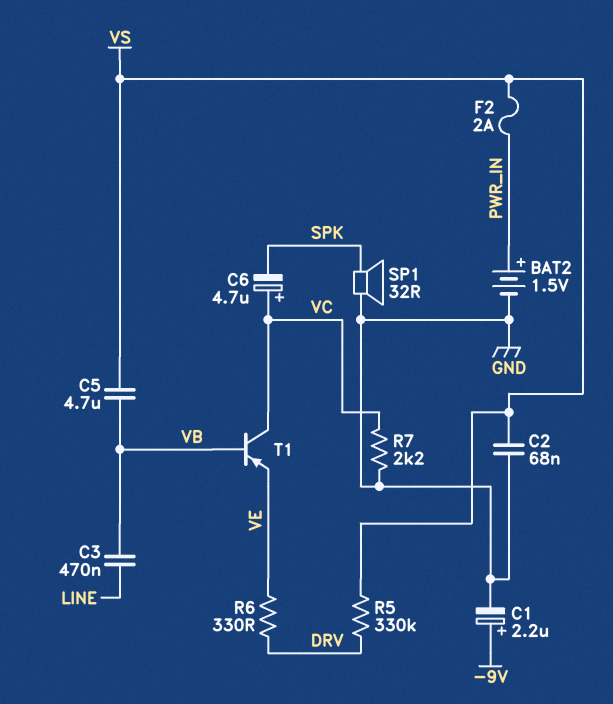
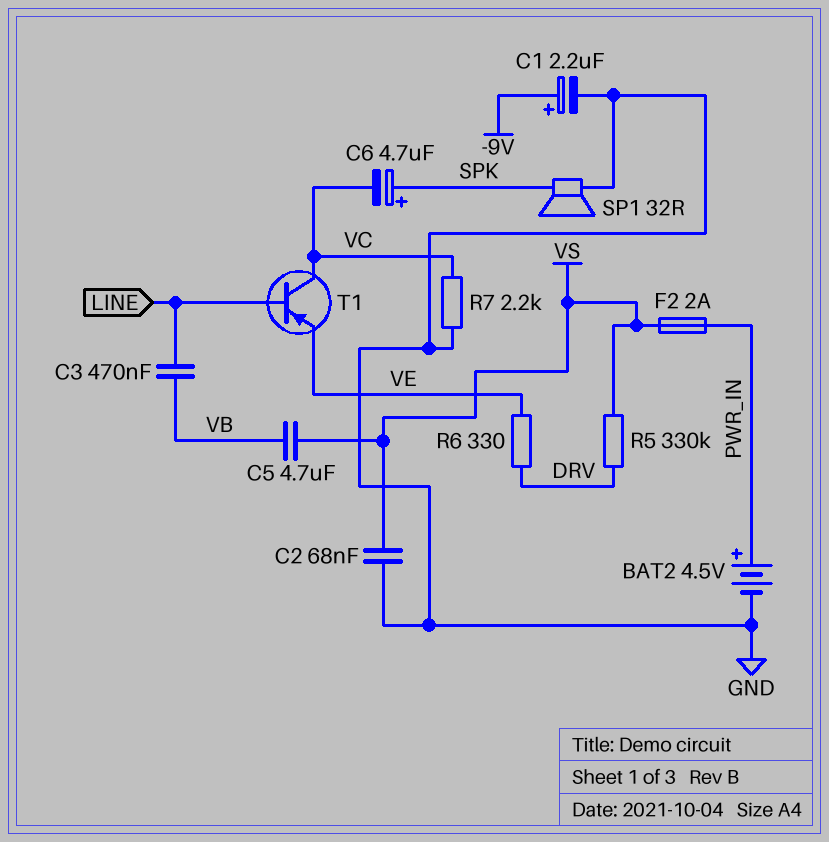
BAT2: 1.5V (plus PWR_IN, minus GND) -> 4.5V (plus PWR_IN, minus GND)
C6: 4.7uF (plus VC, minus SPK) -> 4.7uF (plus SPK, minus VC)
T1: PNP (B VB, C VC, E VE) -> PNP (B LINE, C VC, E VE)

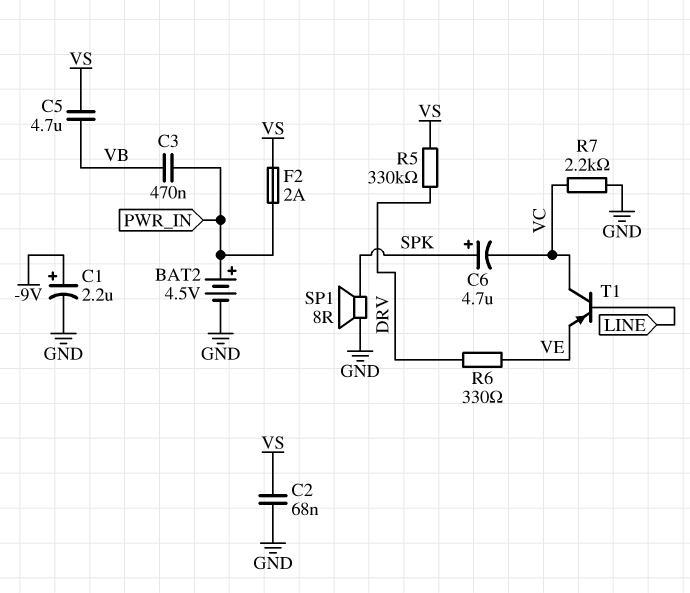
C3: 470nF (LINE, VB) -> 470nF (PWR_IN, VB)
SP1: speaker 32R (GND, SPK) -> speaker 8R (GND, SPK)

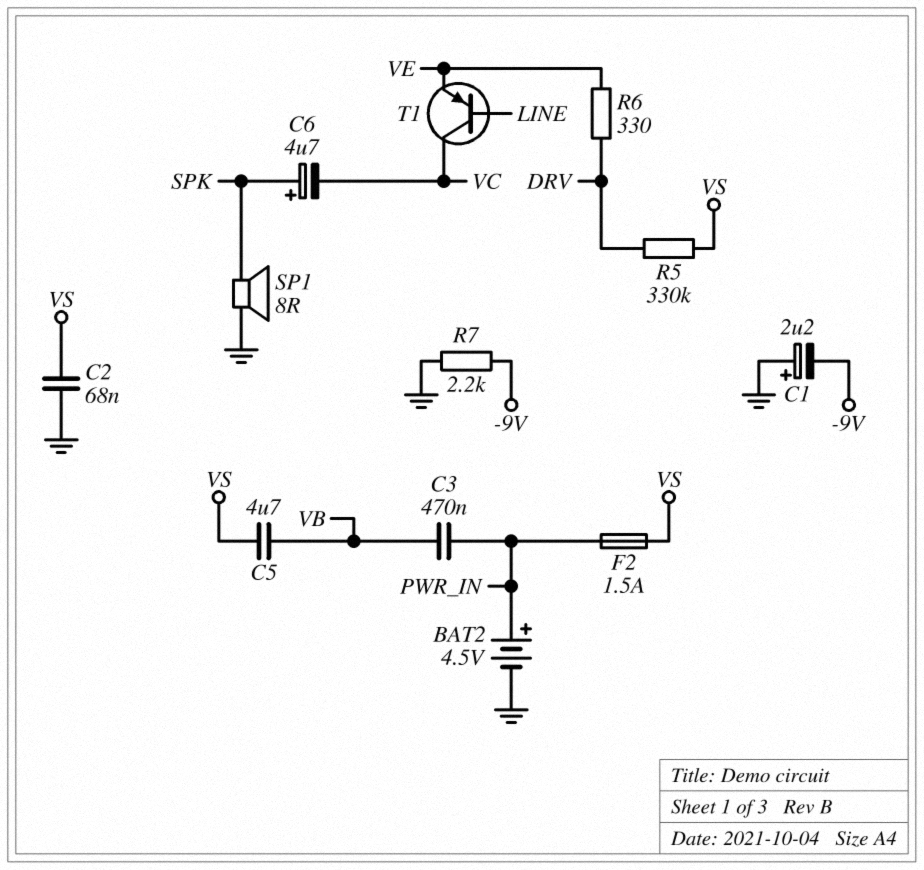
C1: 2.2uF (plus -9V, minus GND) -> 2.2uF (plus GND, minus -9V)
F2: 2A (PWR_IN, VS) -> 1.5A (PWR_IN, VS)
R7: 2.2k (GND, VC) -> 2.2k (-9V, GND)

